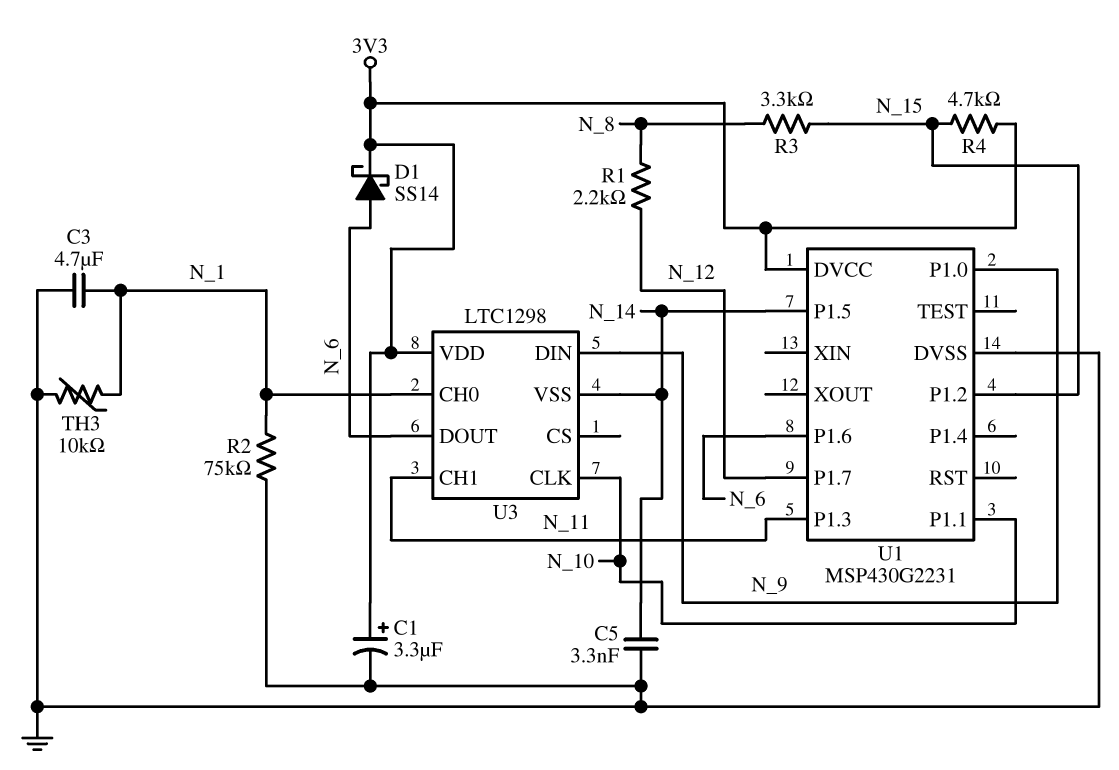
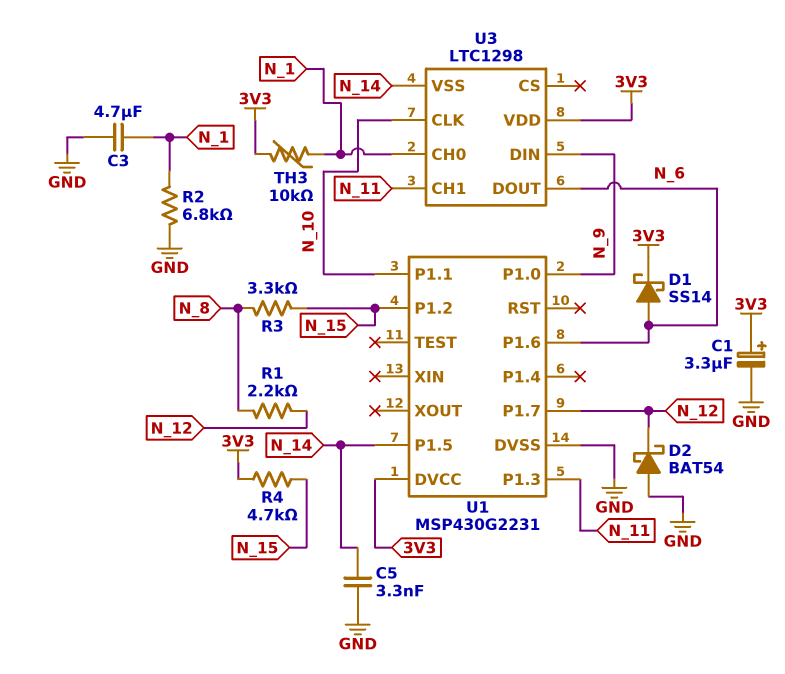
D2: none -> schottky BAT54 (A GND, K N_12)
R2: 75k (GND, N_1) -> 6.8k (GND, N_1)
TH3: 10k (GND, N_1) -> 10k (3V3, N_1)

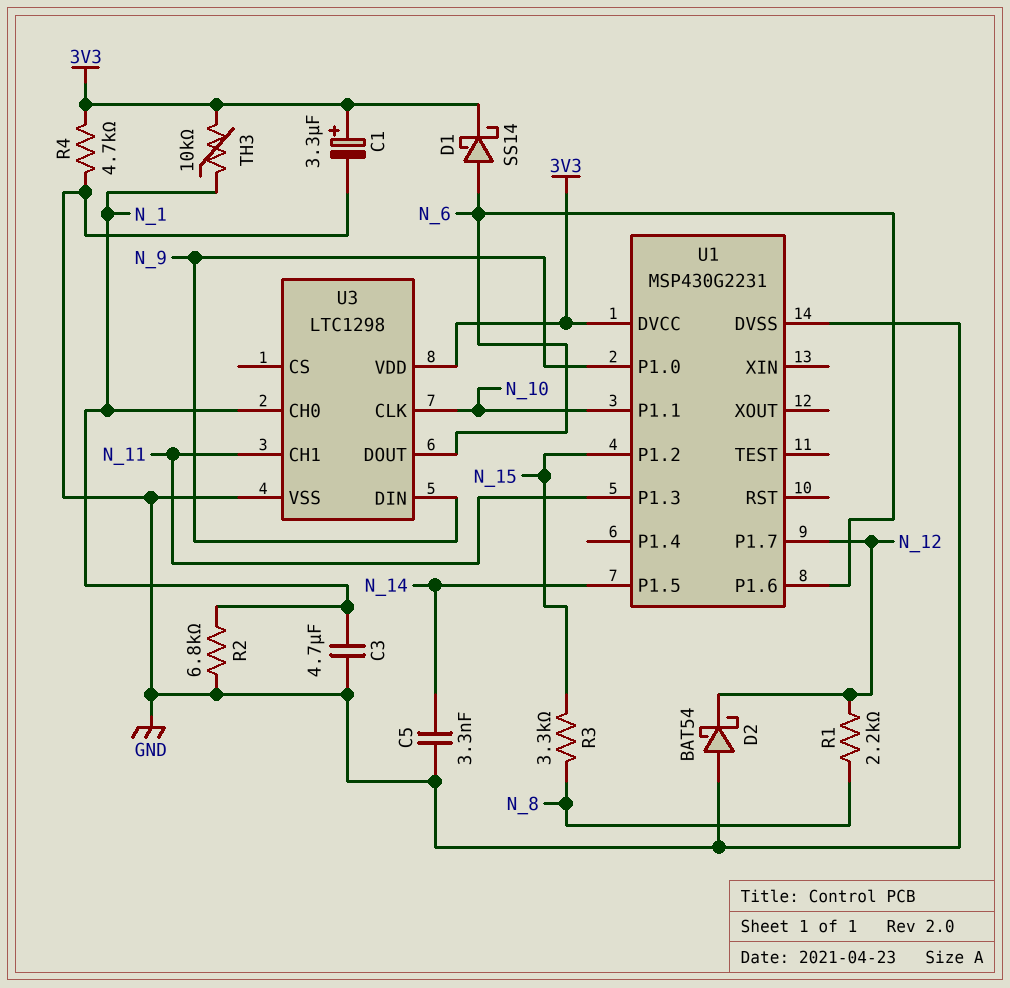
R4: 4.7k (3V3, N_15) -> 4.7k (3V3, GND)
U3 pin VSS: N_14 -> GND

